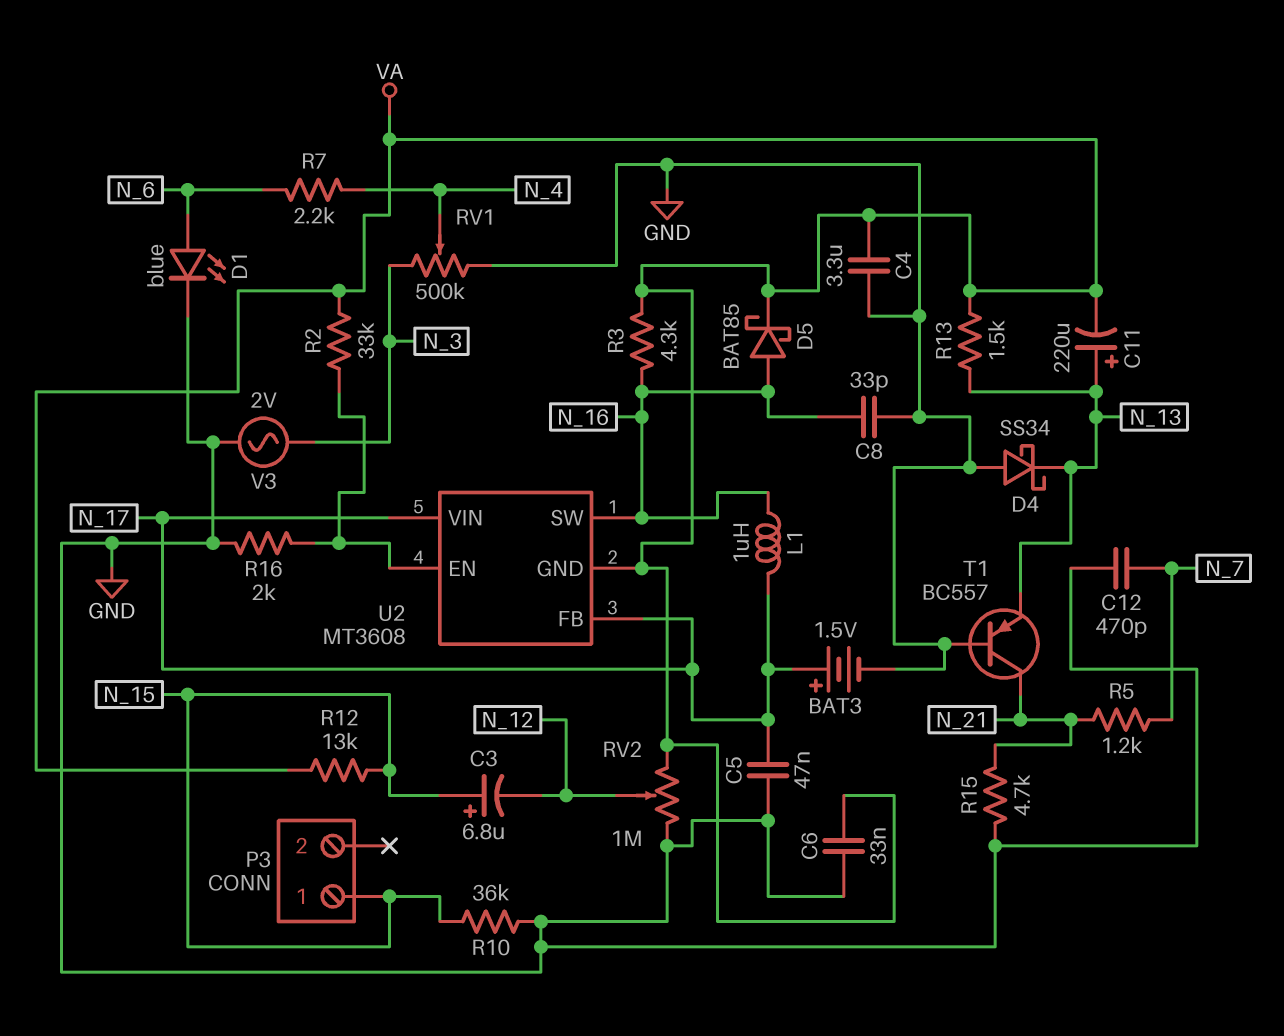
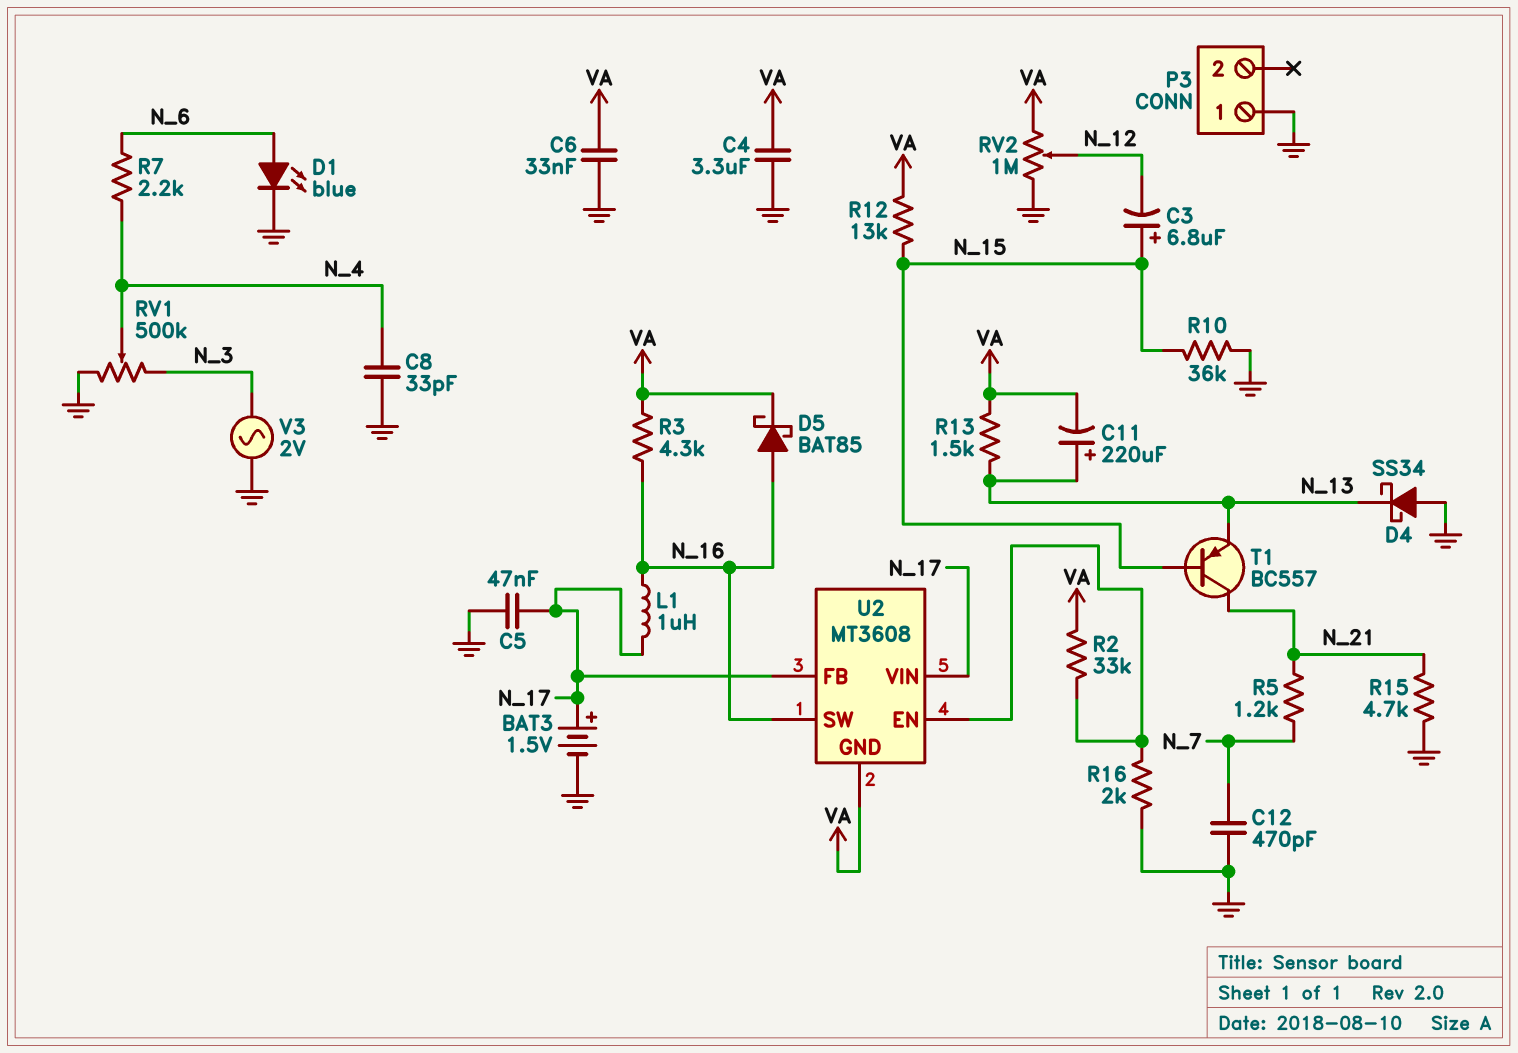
C8: 33pF (GND, N_16) -> 33pF (GND, N_4)
P3 pin 1: N_15 -> GND
T1: PNP BC557 (B GND, C N_21, E N_13) -> PNP BC557 (B N_15, C N_21, E N_13)

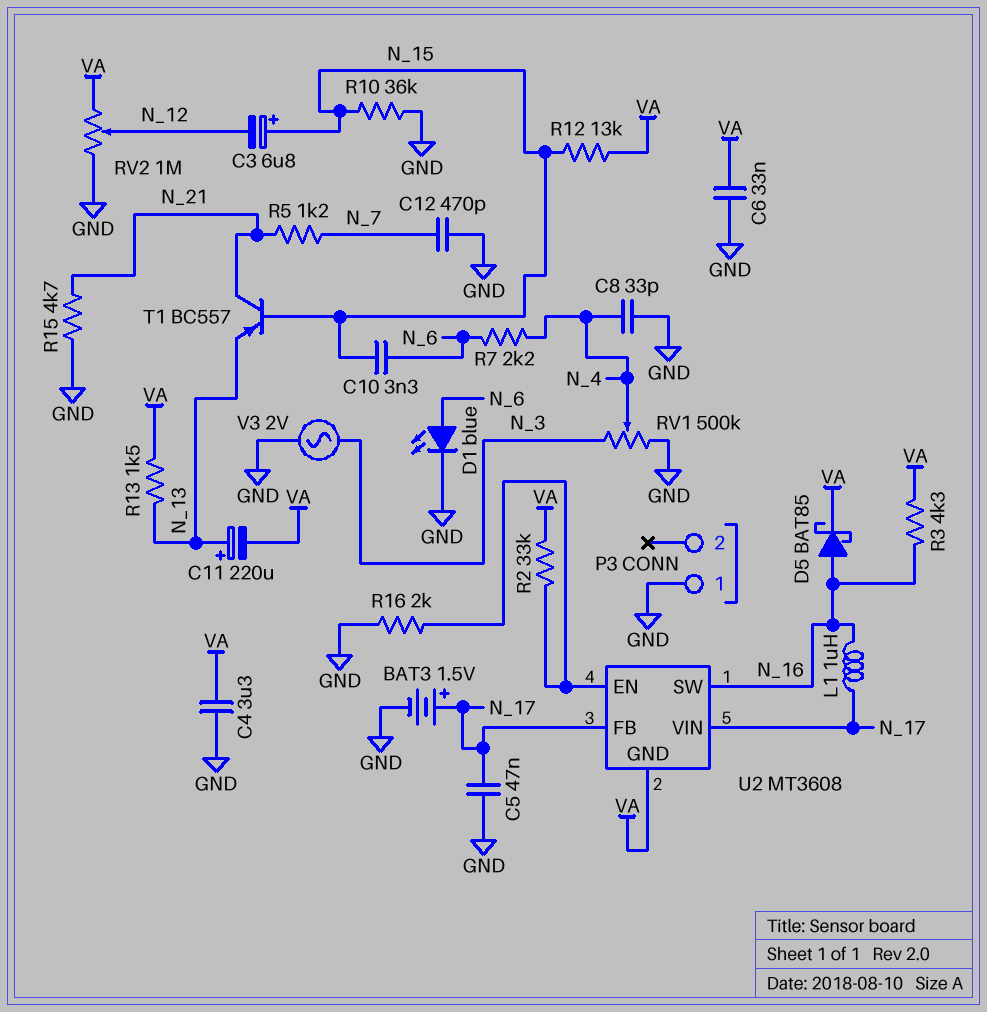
C10: none -> 3.3nF (N_6, N_15)
D4: schottky SS34 (A GND, K N_13) -> none

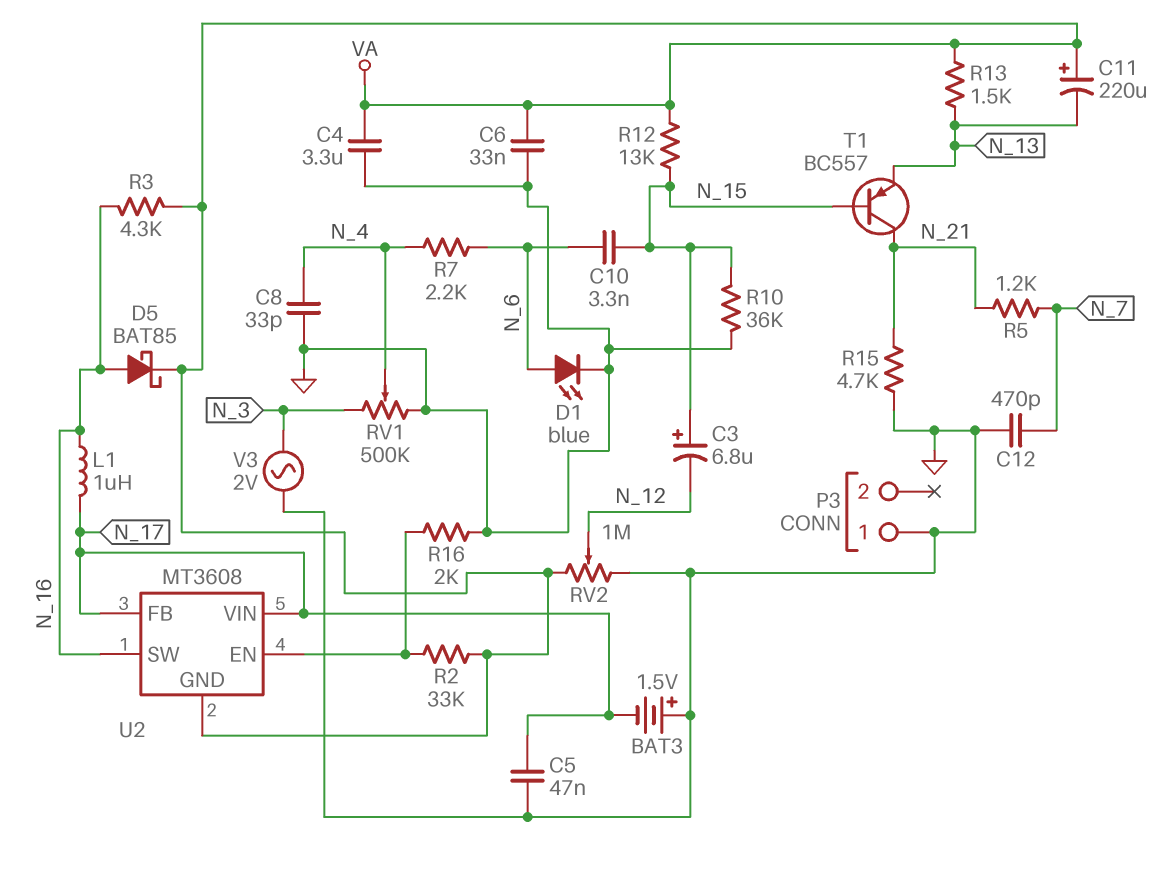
BAT3: 1.5V (plus N_17, minus GND) -> 1.5V (plus GND, minus N_17)
C11: 220uF (plus N_13, minus VA) -> 220uF (plus VA, minus N_13)

